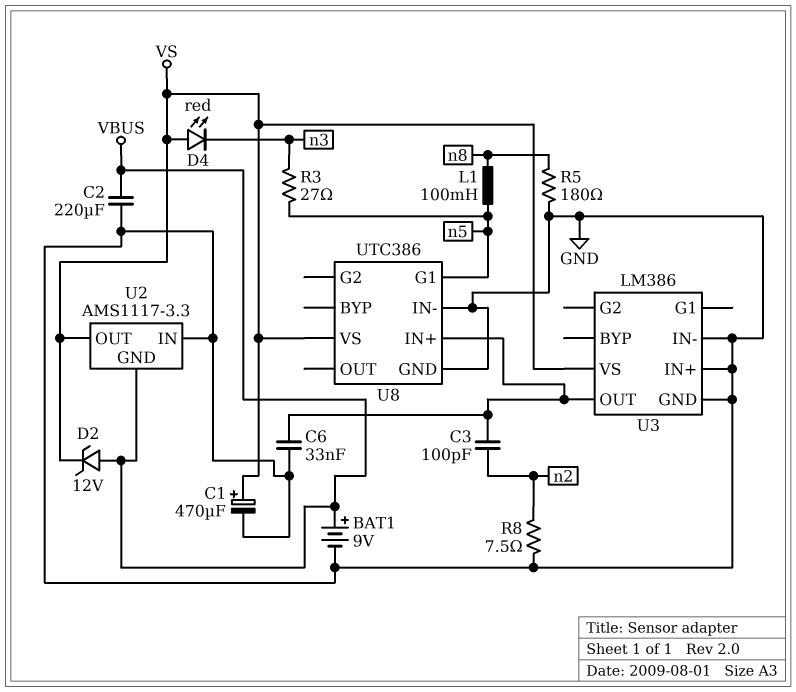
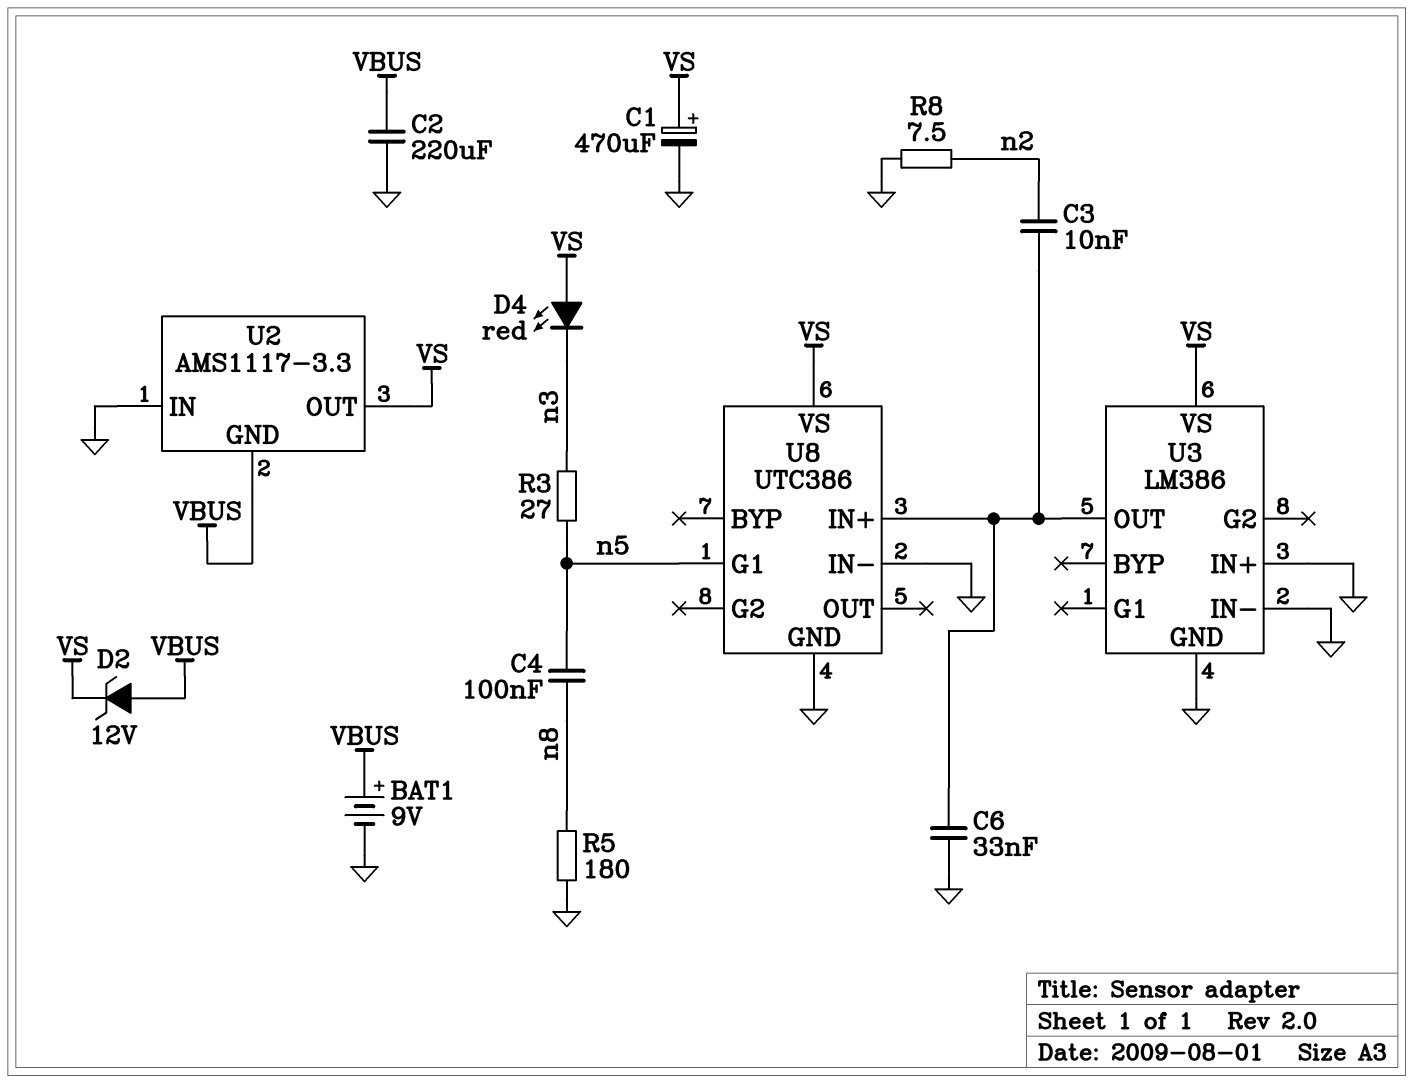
C3: 100pF (U3/OUT, n2) -> 10nF (U3/OUT, n2)
C4: none -> 100nF (n5, n8)
L1: 100mH (n5, n8) -> none

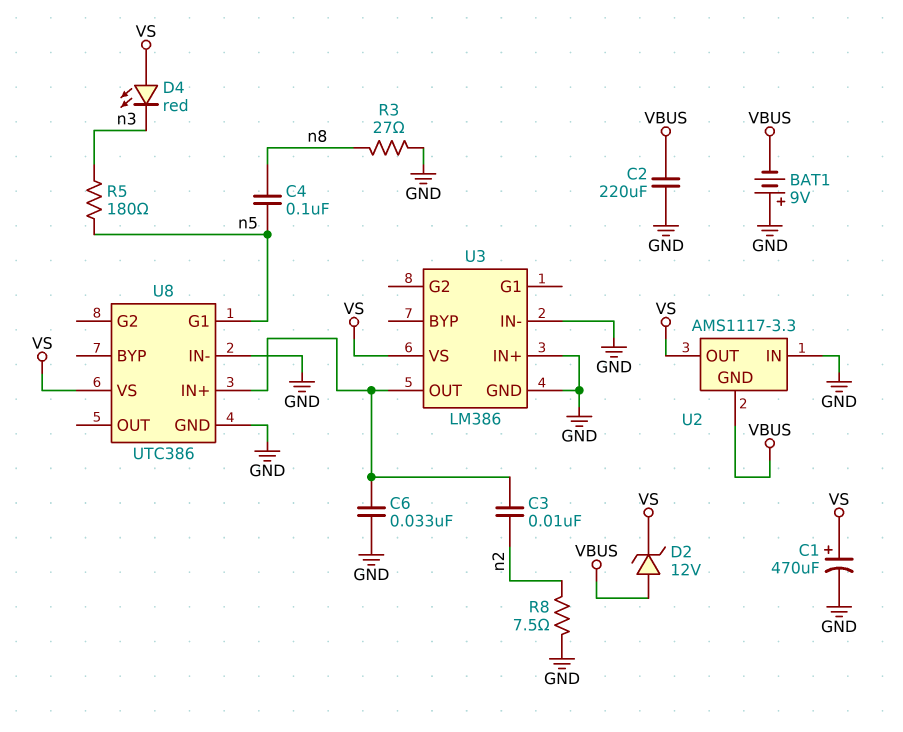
BAT1: 9V (plus VBUS, minus GND) -> 9V (plus GND, minus VBUS)
R3: 27 (n3, n5) -> 27 (GND, n8)
R5: 180 (GND, n8) -> 180 (n3, n5)

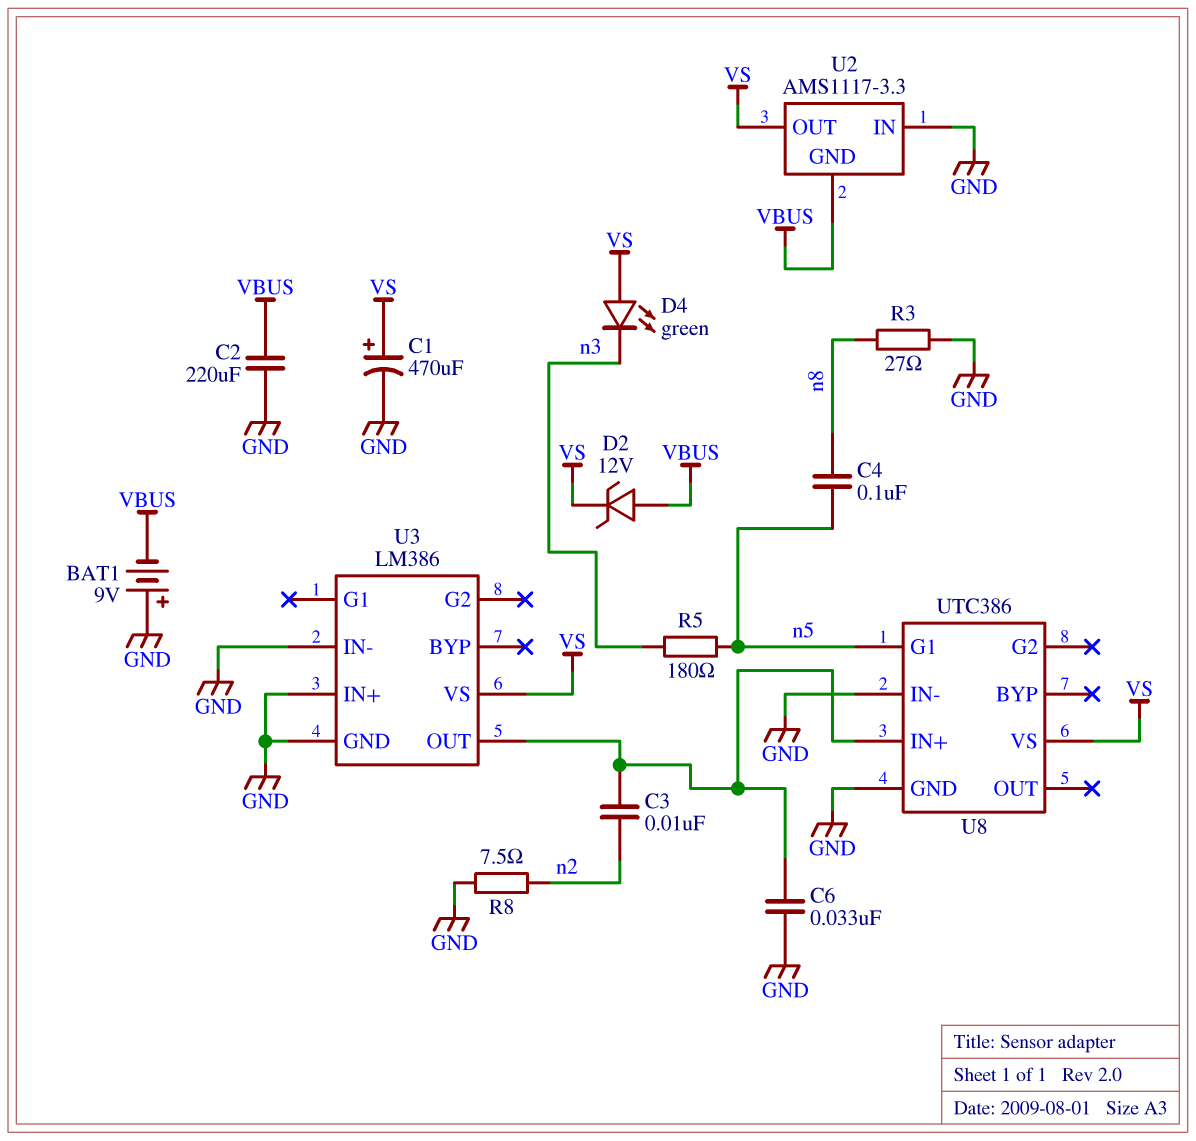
D4: LED red (A VS, K n3) -> LED green (A VS, K n3)

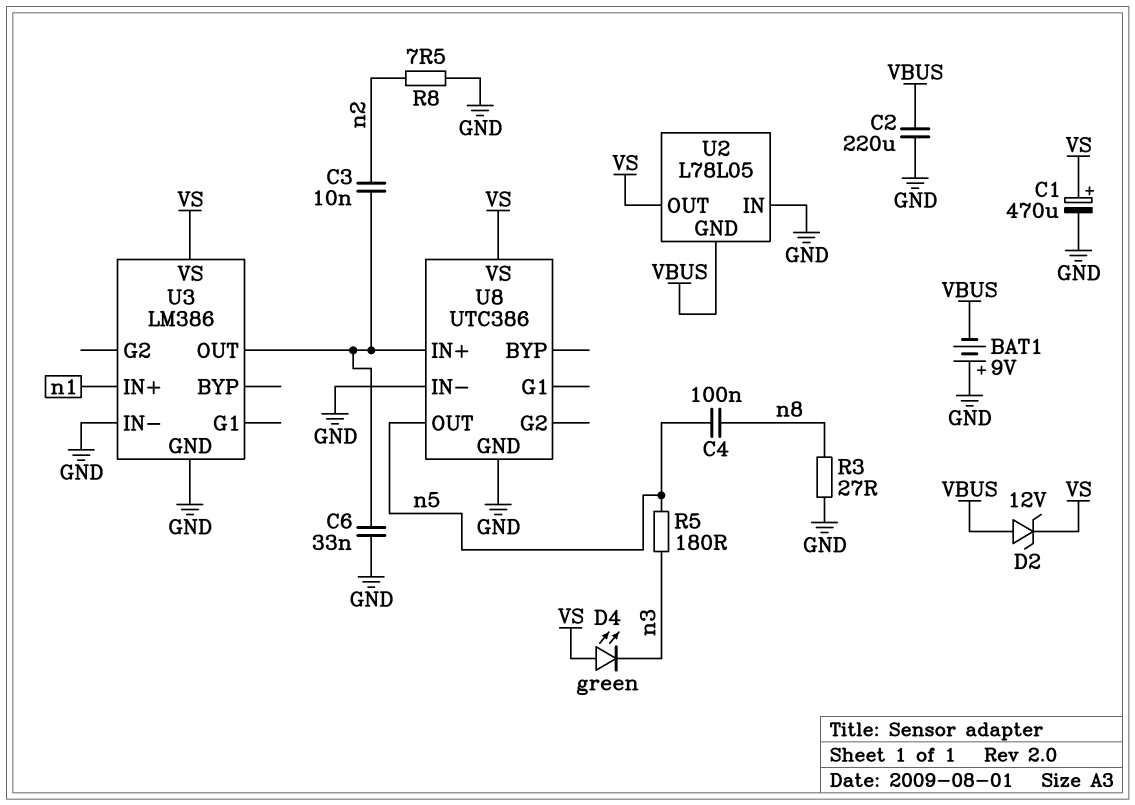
U2: AMS1117-3.3 -> L78L05
U3 pin IN+: GND -> n1
U8 pin G1: n5 -> none
U8 pin OUT: none -> n5

